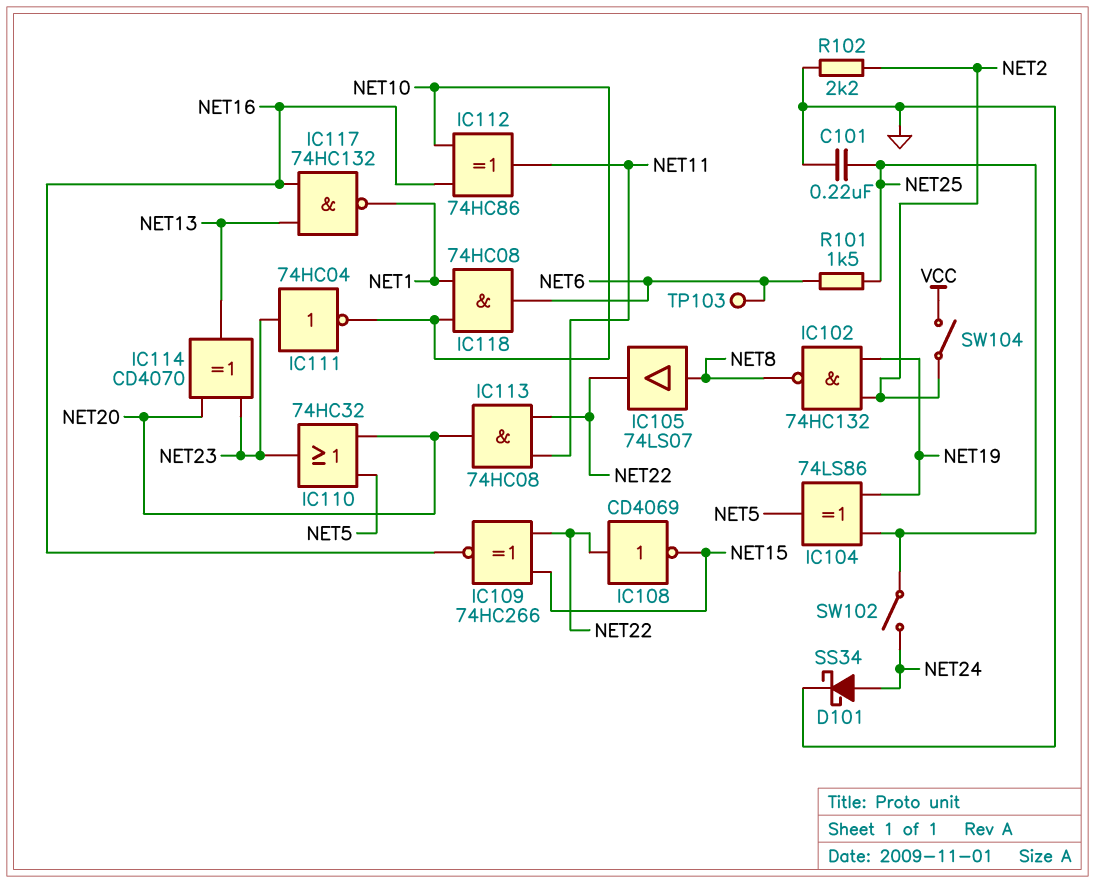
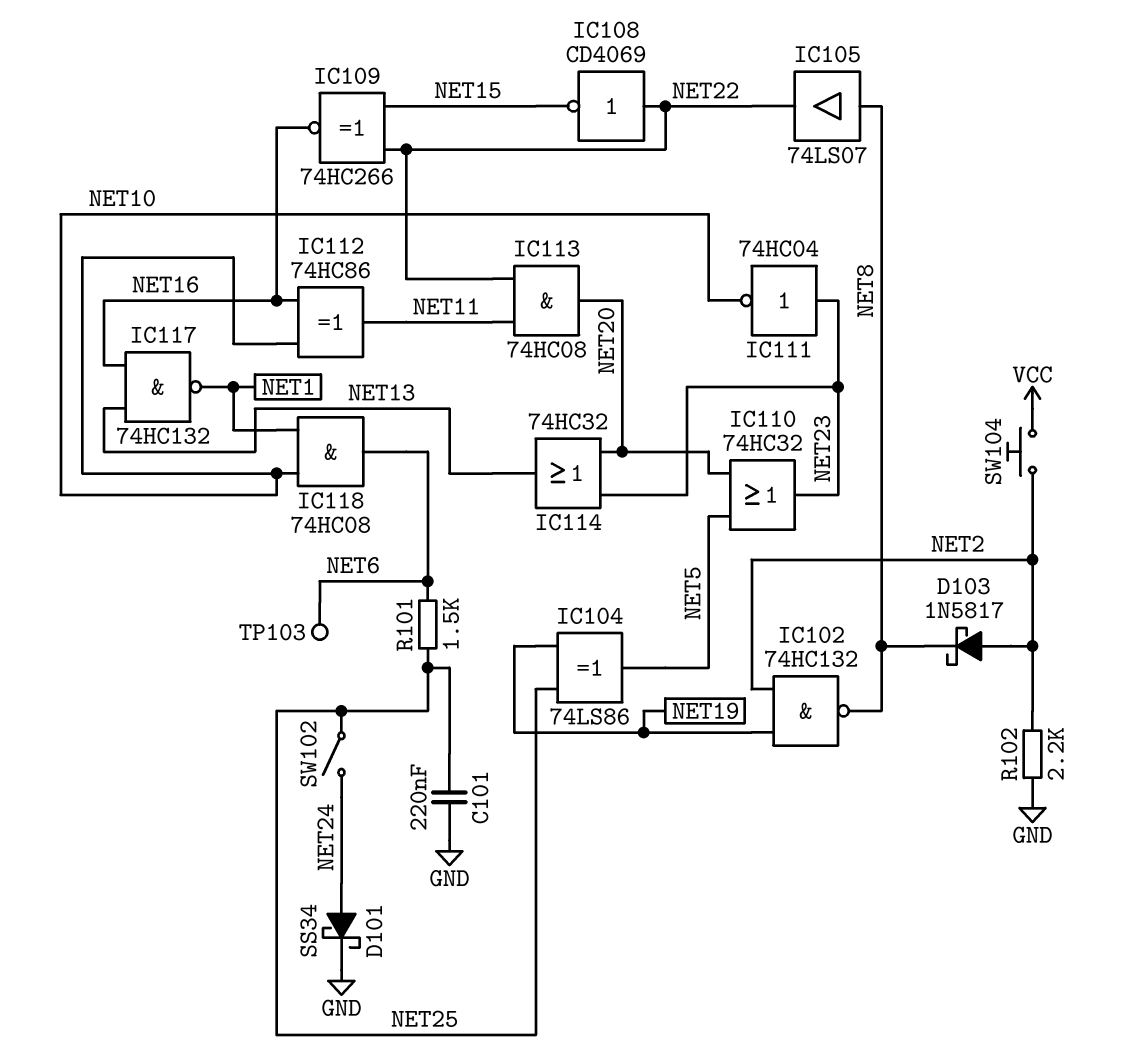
D103: none -> schottky 1N5817 (A NET2, K NET8)
IC114: XOR CD4070 (in NET20, in NET23, out NET13) -> OR 74HC32 (in NET20, in NET23, out NET13)
SW104: switch (NET2, VCC) -> button (NET2, VCC)

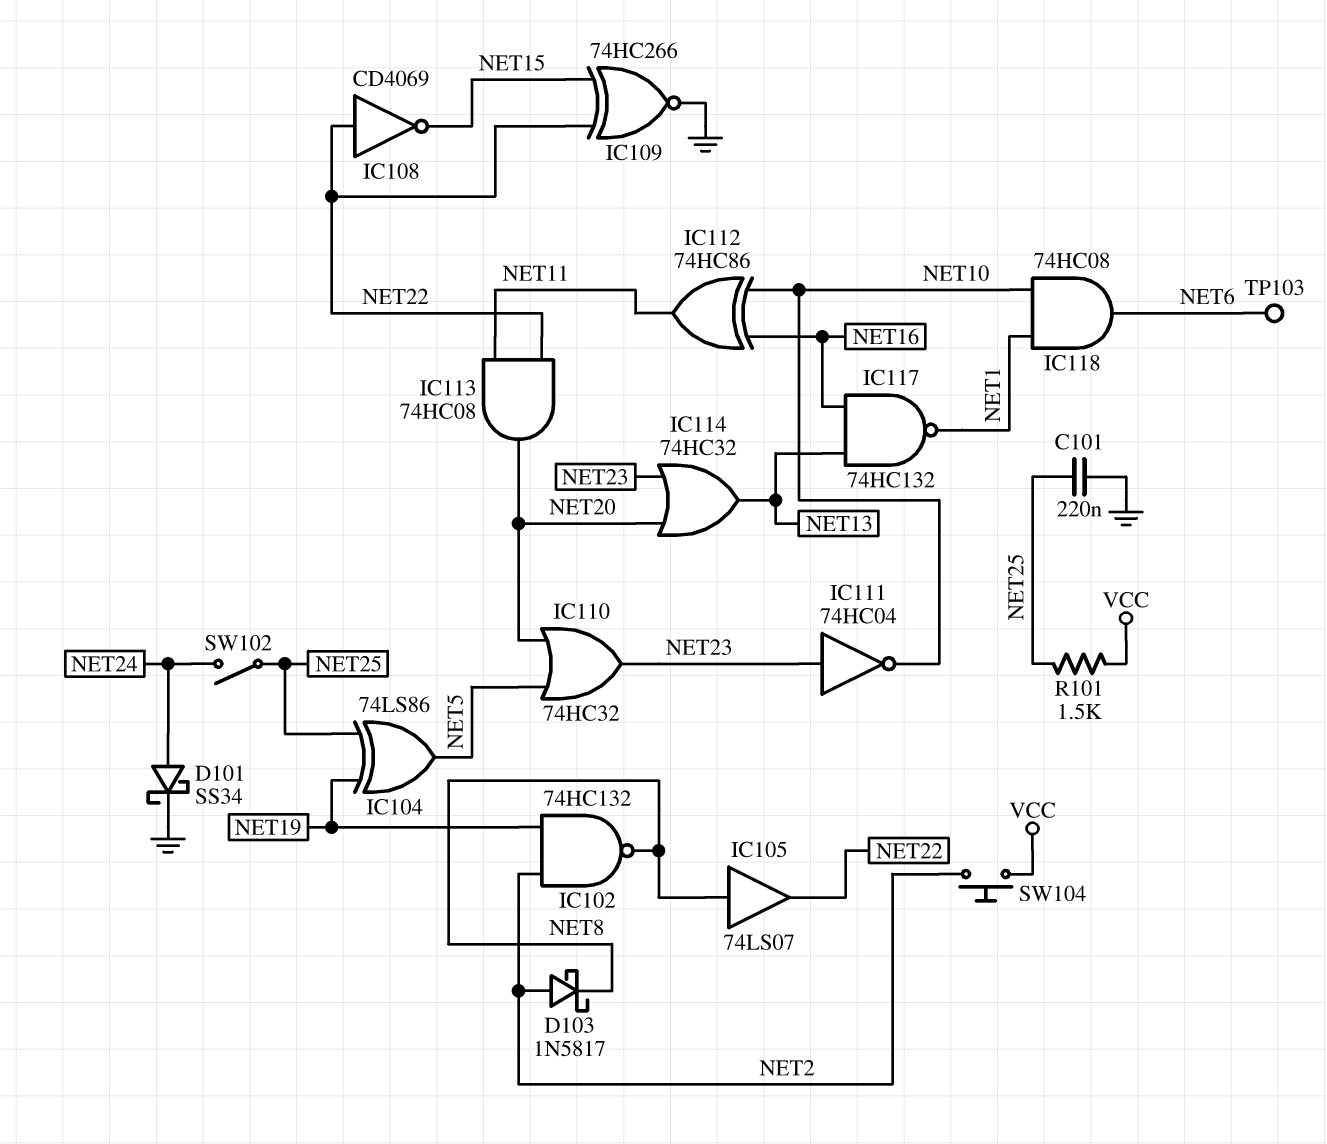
IC109: XNOR 74HC266 (in NET15, in NET22, out NET16) -> XNOR 74HC266 (in NET15, in NET22, out GND)
R101: 1.5k (NET6, NET25) -> 1.5k (NET25, VCC)
R102: 2.2k (GND, NET2) -> none

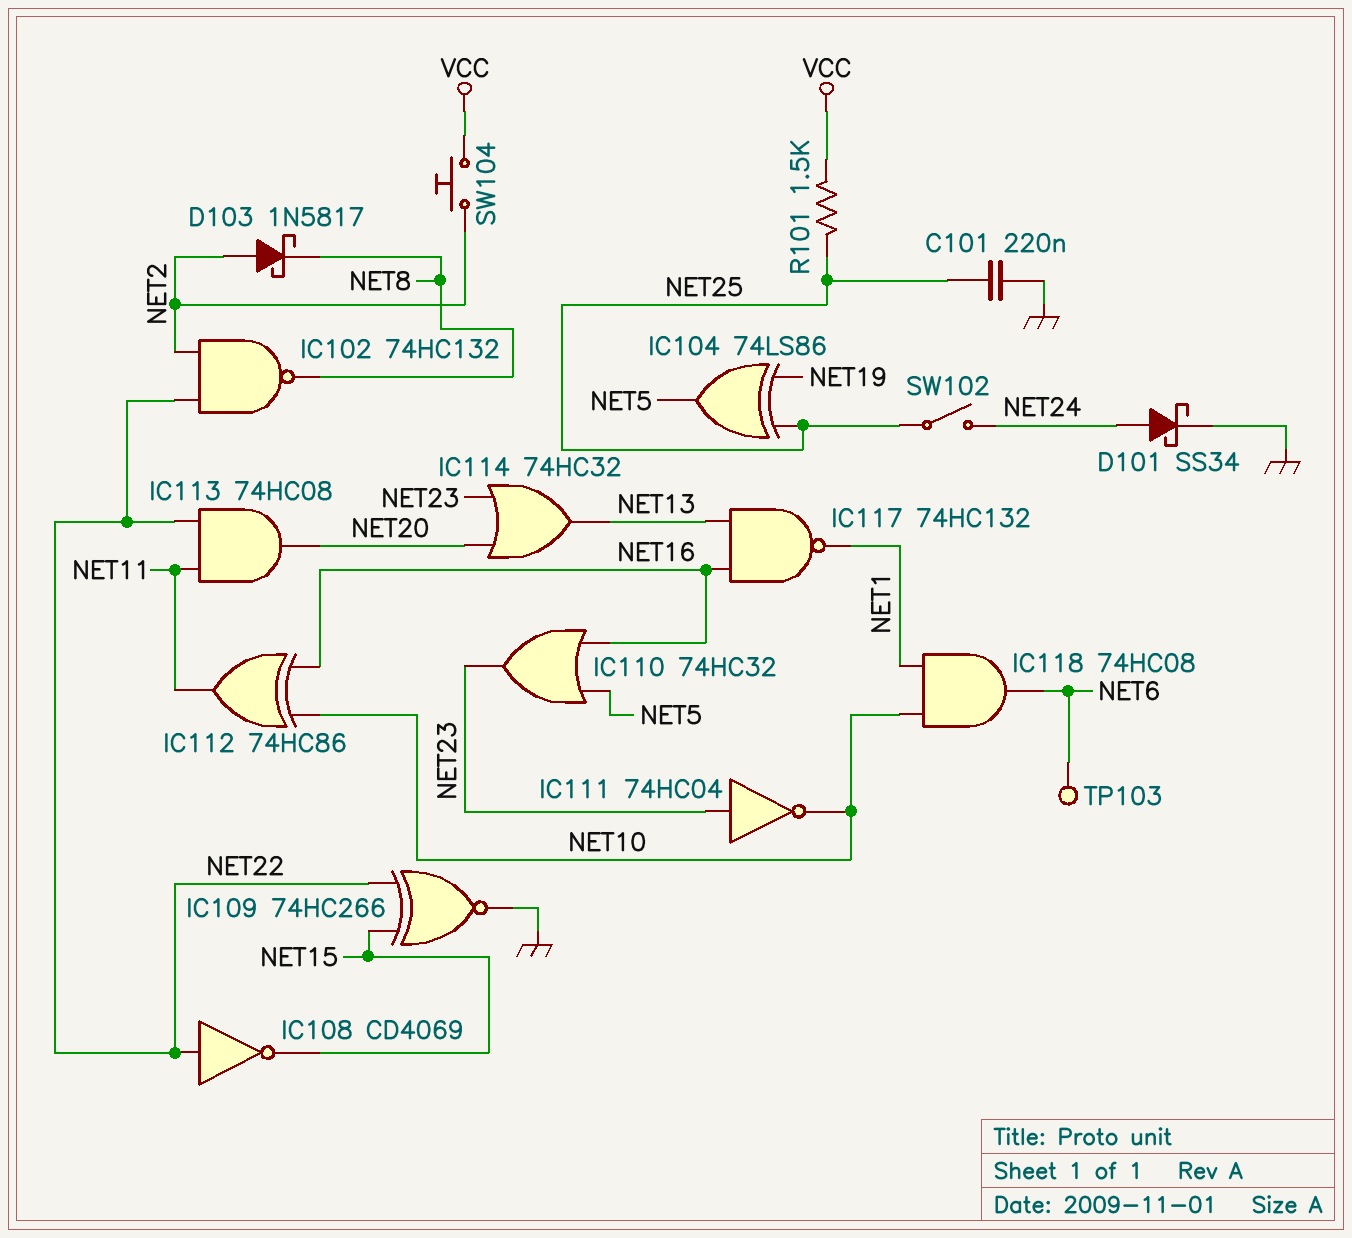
IC102: NAND 74HC132 (in NET2, in NET19, out NET8) -> NAND 74HC132 (in NET2, in NET22, out NET8)
IC105: buffer 74LS07 (in NET8, out NET22) -> none
IC110: OR 74HC32 (in NET5, in NET20, out NET23) -> OR 74HC32 (in NET5, in NET16, out NET23)

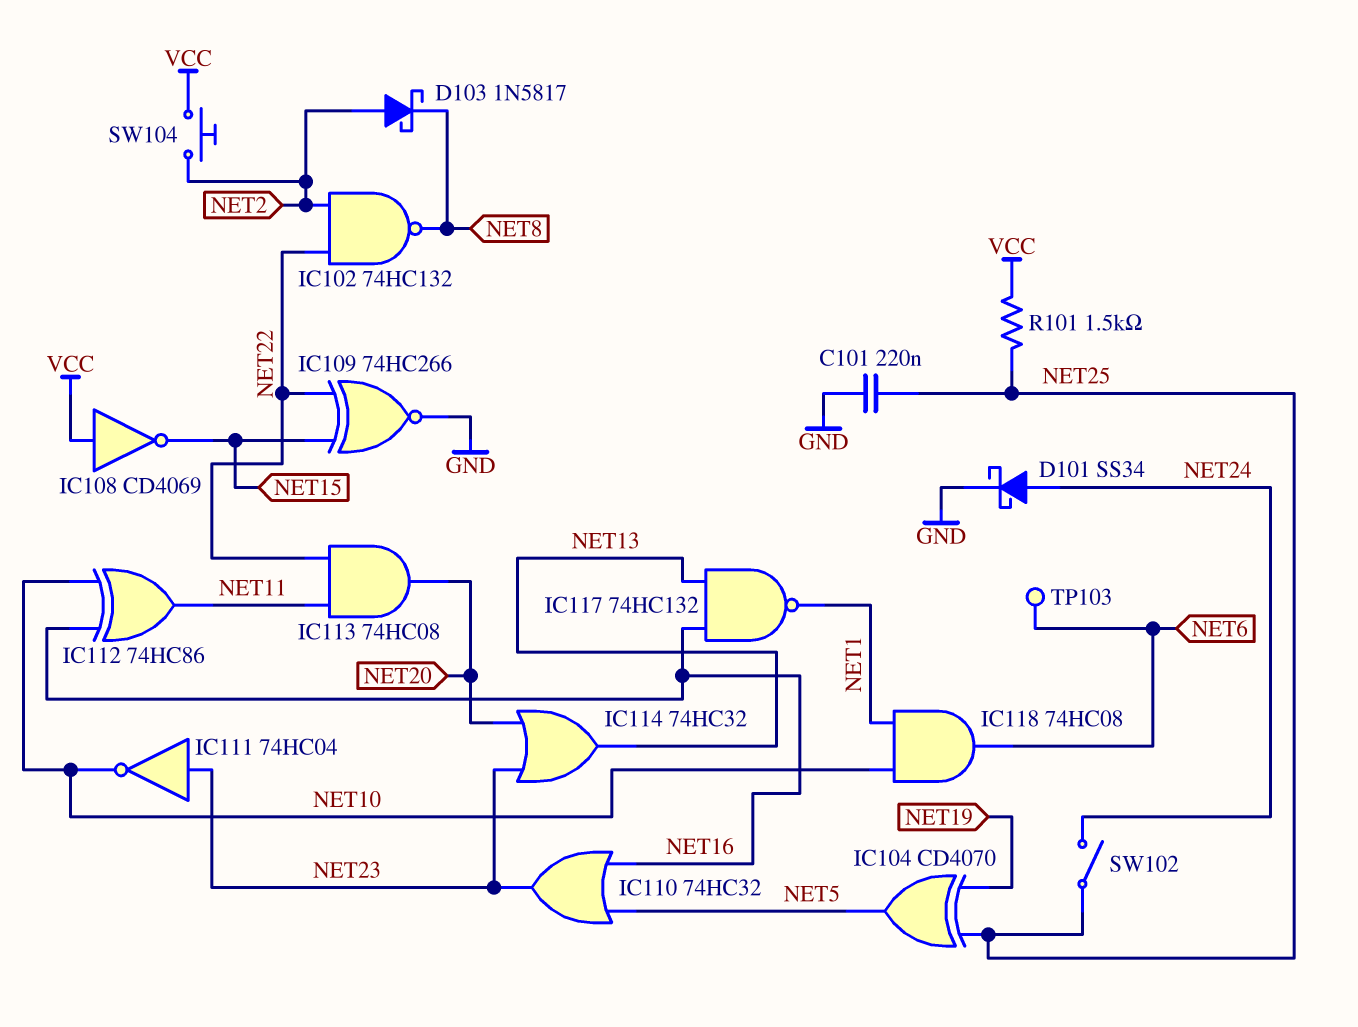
IC104: XOR 74LS86 (in NET19, in NET25, out NET5) -> XOR CD4070 (in NET19, in NET25, out NET5)
IC108: NOT CD4069 (in NET22, out NET15) -> NOT CD4069 (in VCC, out NET15)

